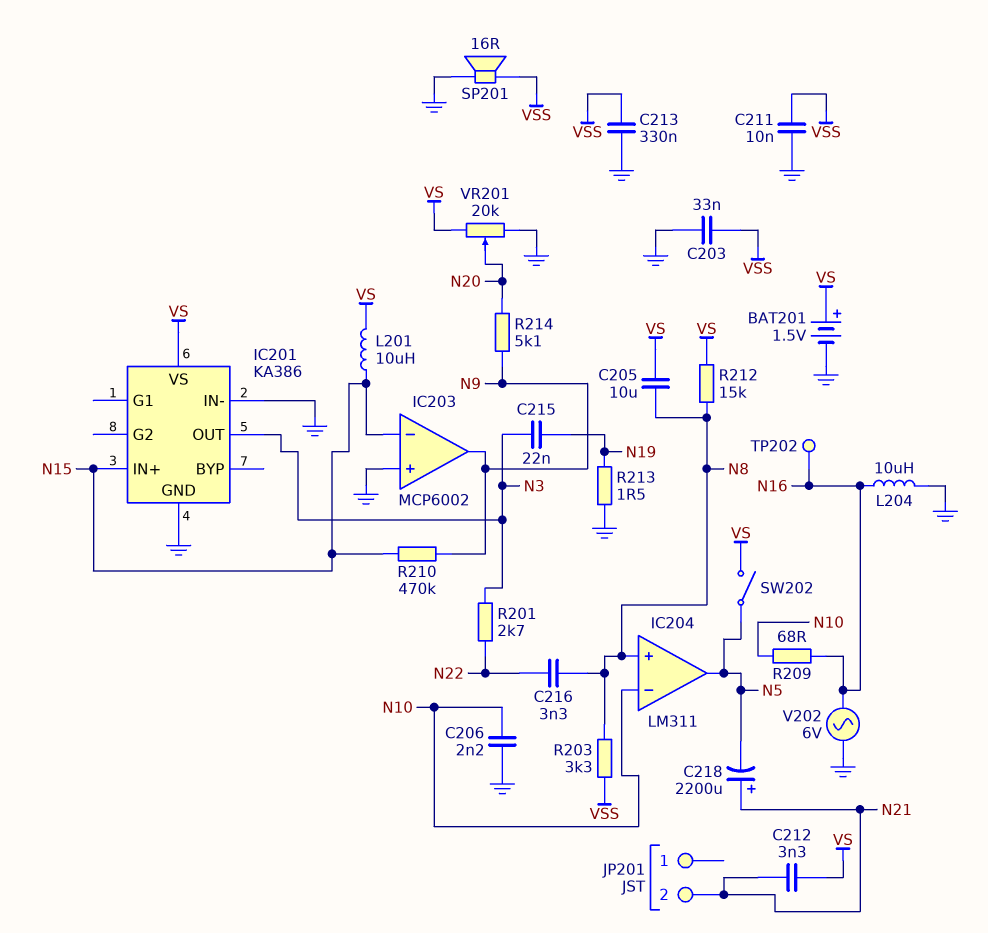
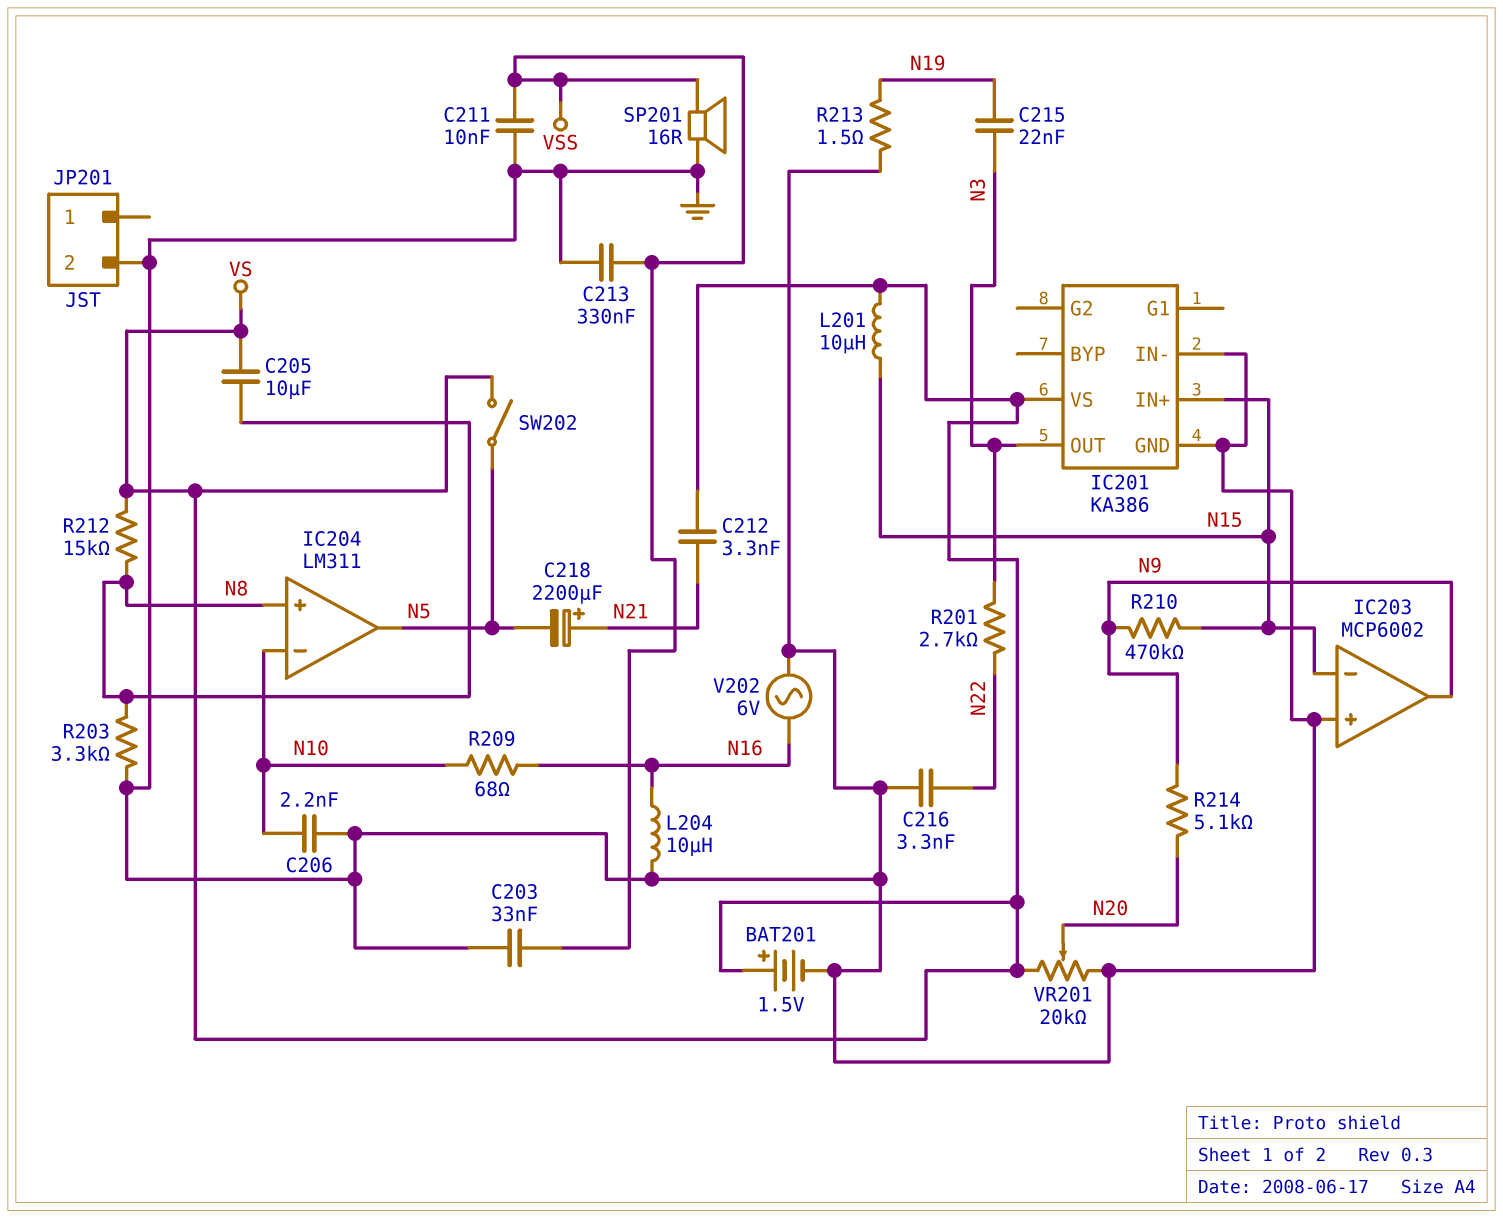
C216: 3.3nF (N8, N22) -> 3.3nF (GND, N22)
JP201 pin 2: N21 -> GND
R203: 3.3k (N8, VSS) -> 3.3k (GND, N8)
TP202: test point (N16) -> none

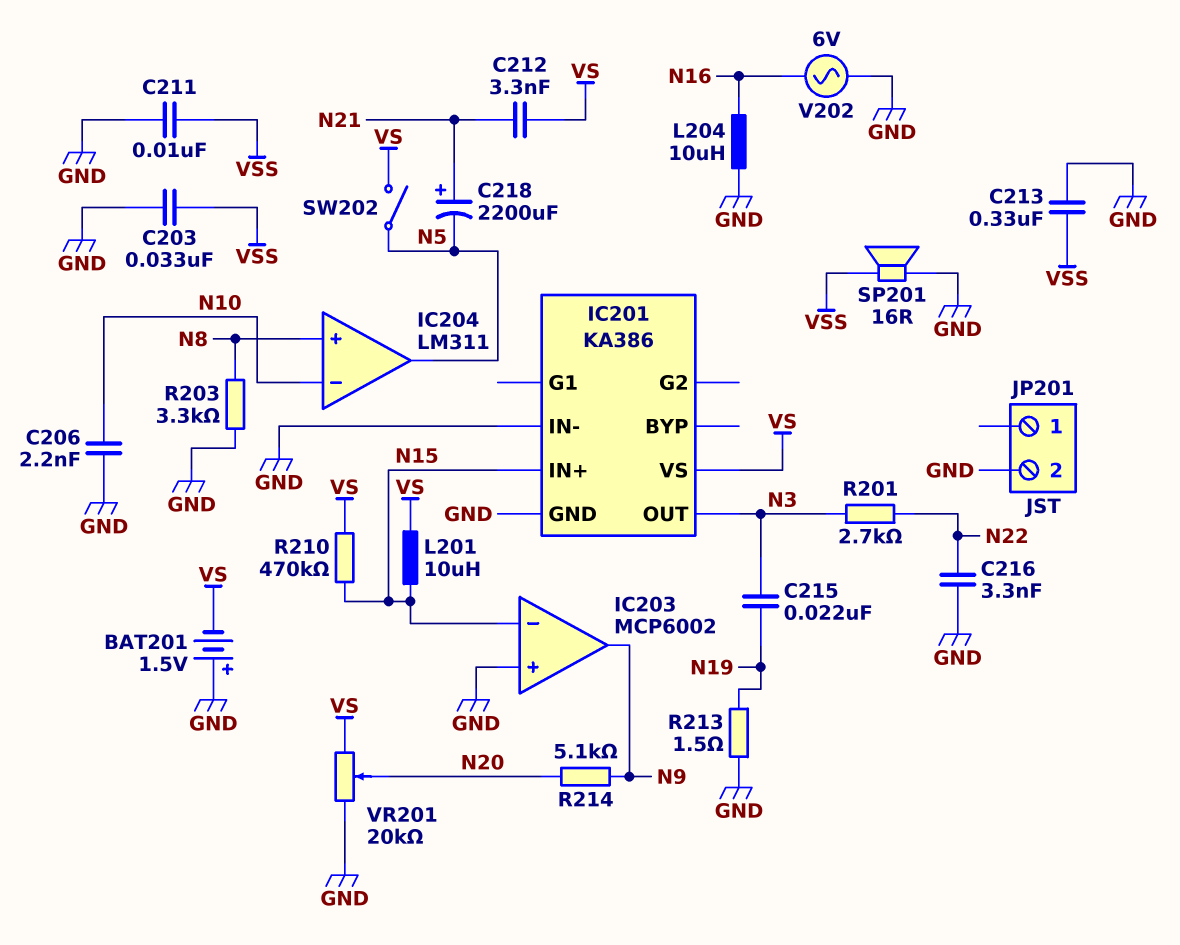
BAT201: 1.5V (plus VS, minus GND) -> 1.5V (plus GND, minus VS)
C205: 10uF (N8, VS) -> none
R209: 68 (N10, N16) -> none
R210: 470k (N9, N15) -> 470k (N15, VS)
R212: 15k (N8, VS) -> none

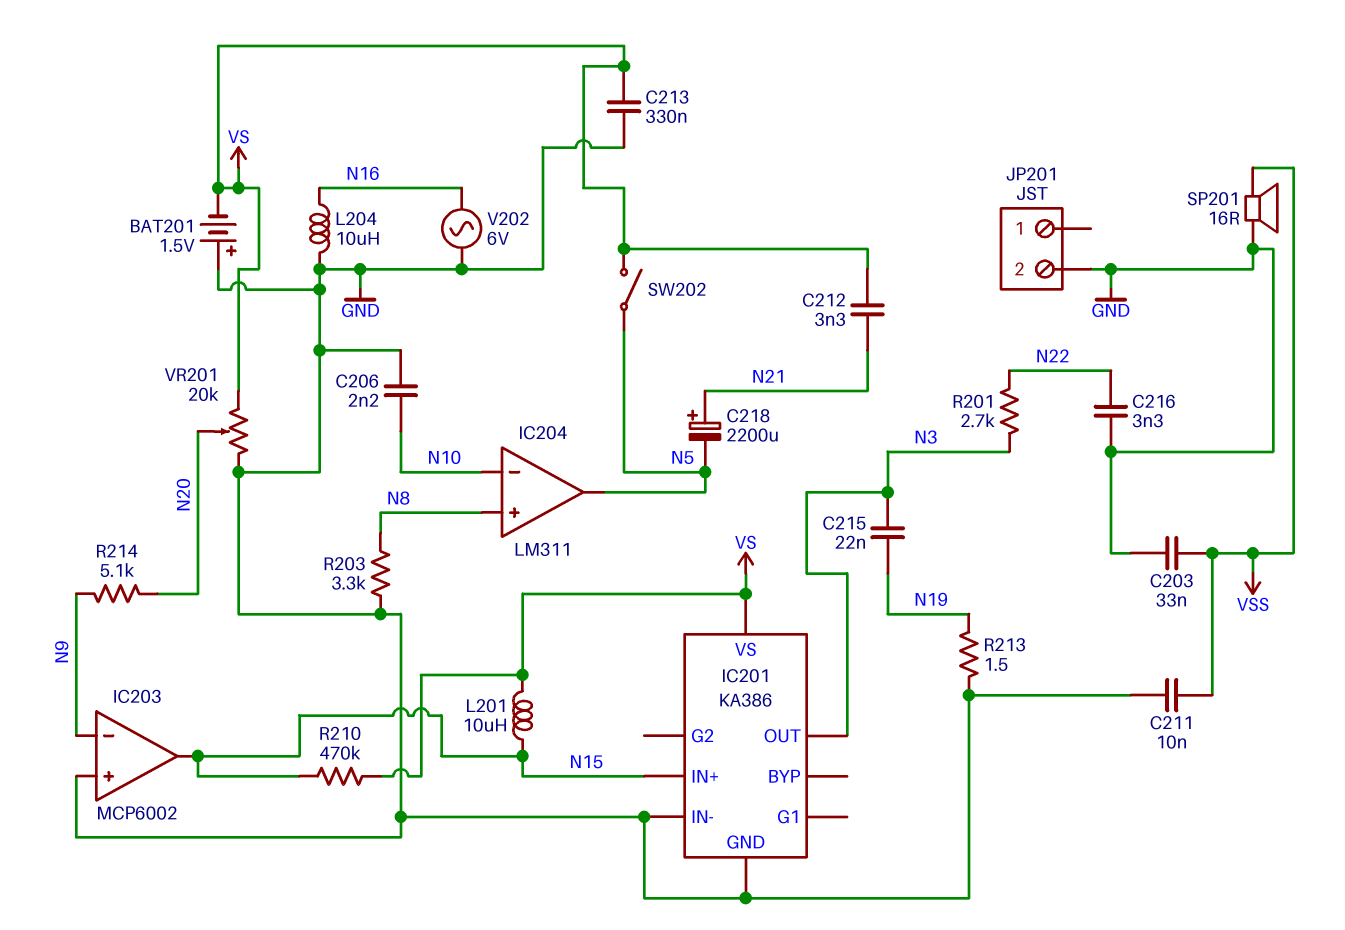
C213: 330nF (GND, VSS) -> 330nF (GND, VS)
IC203 pin in-: N15 -> N9
IC203 pin out: N9 -> N15

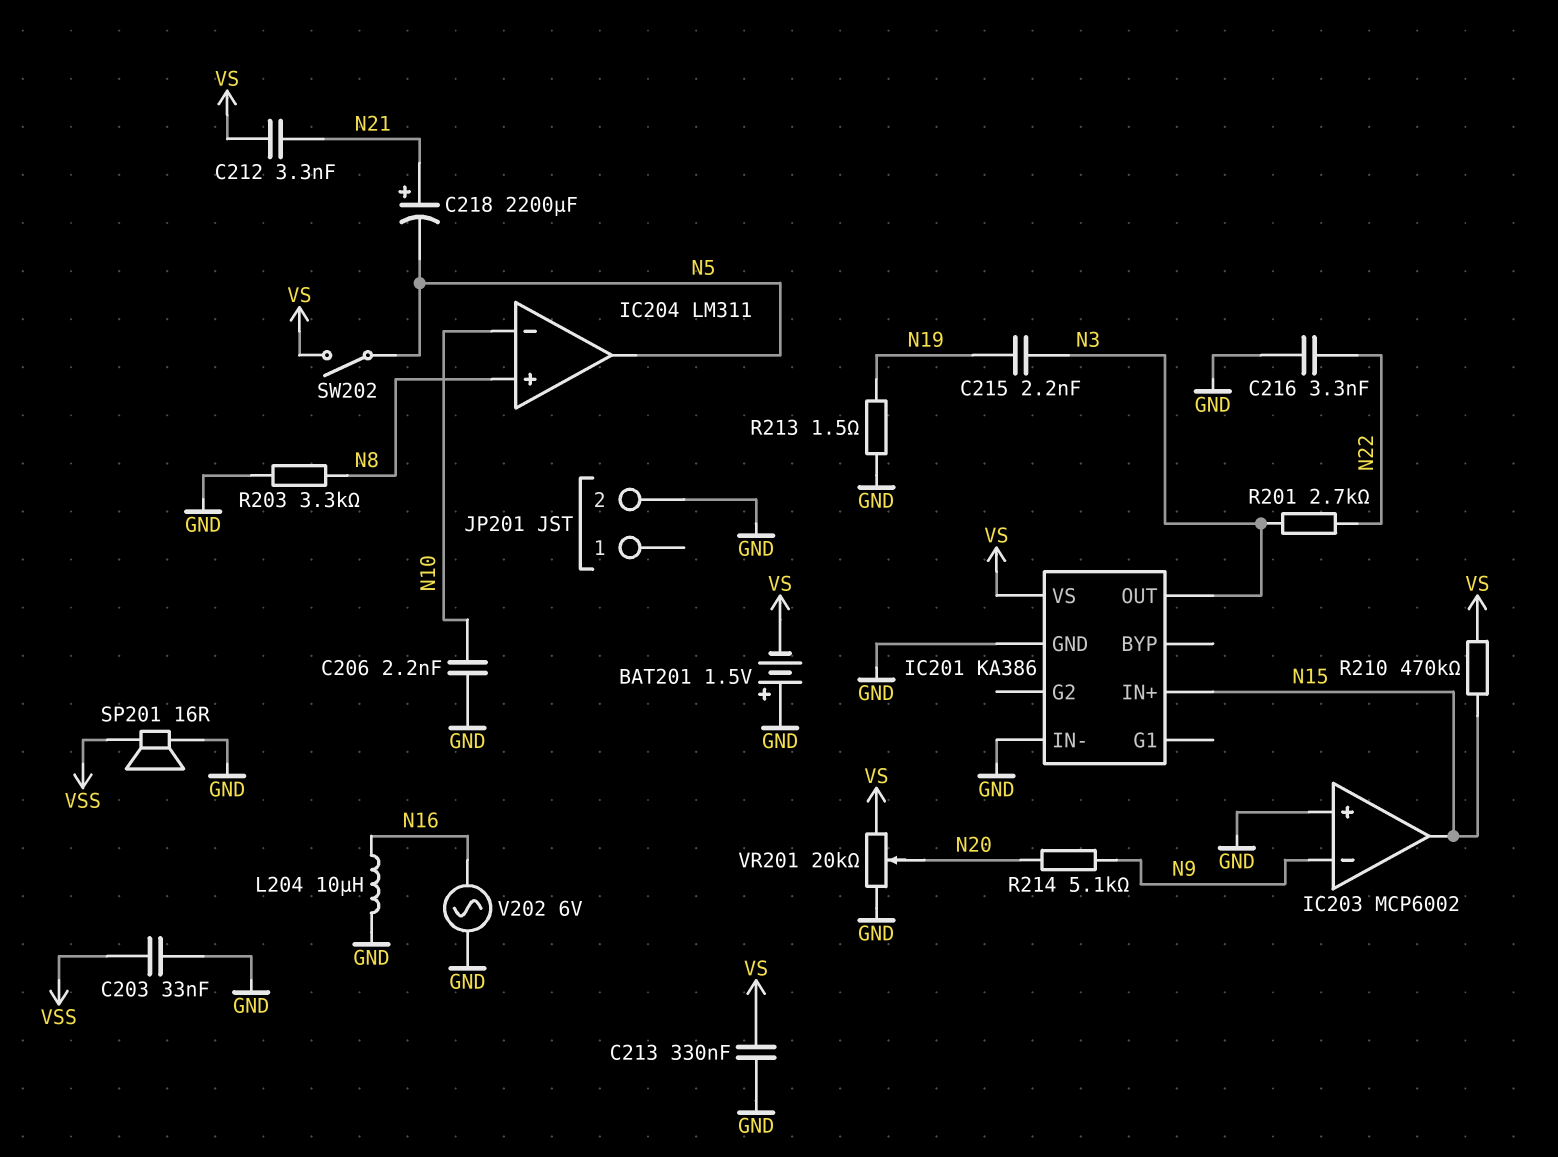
C211: 10nF (GND, VSS) -> none
C215: 22nF (N3, N19) -> 2.2nF (N3, N19)
L201: 10uH (N15, VS) -> none

